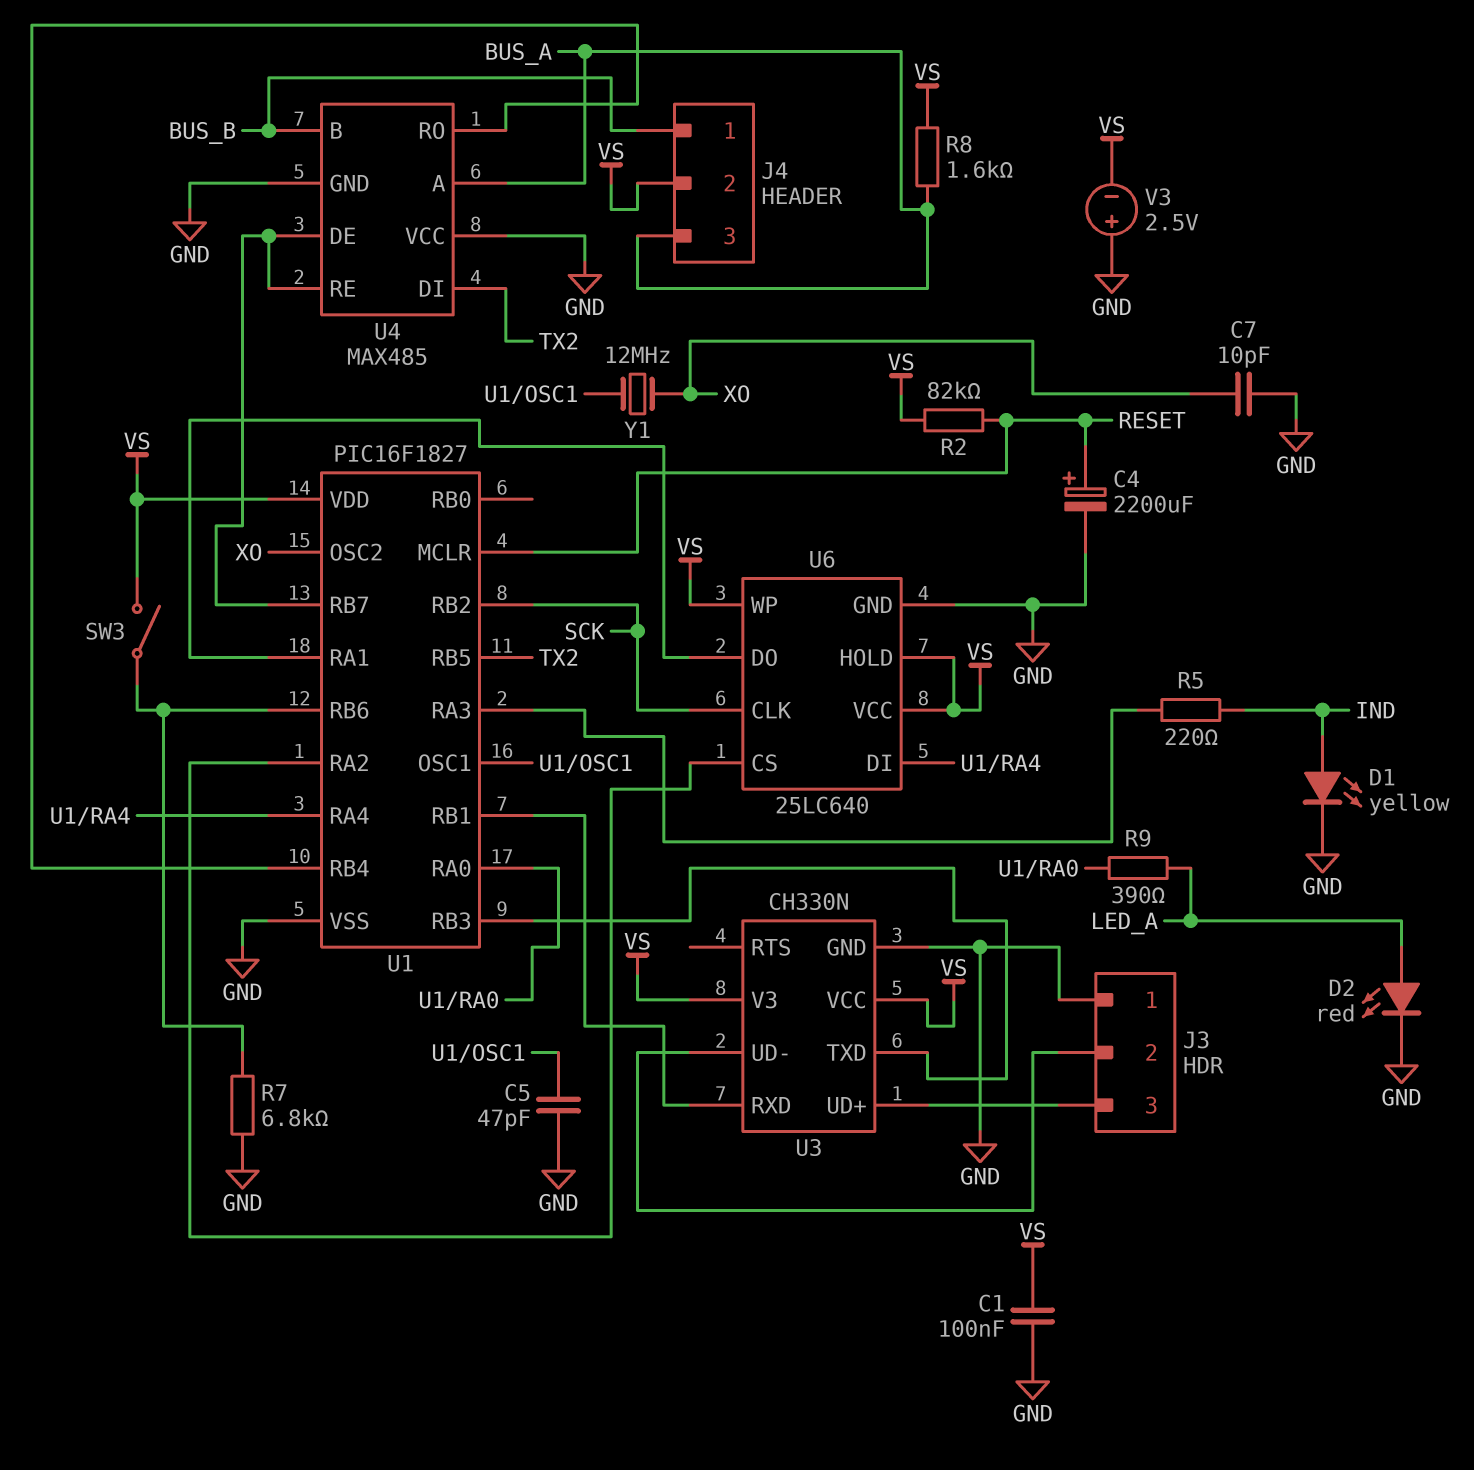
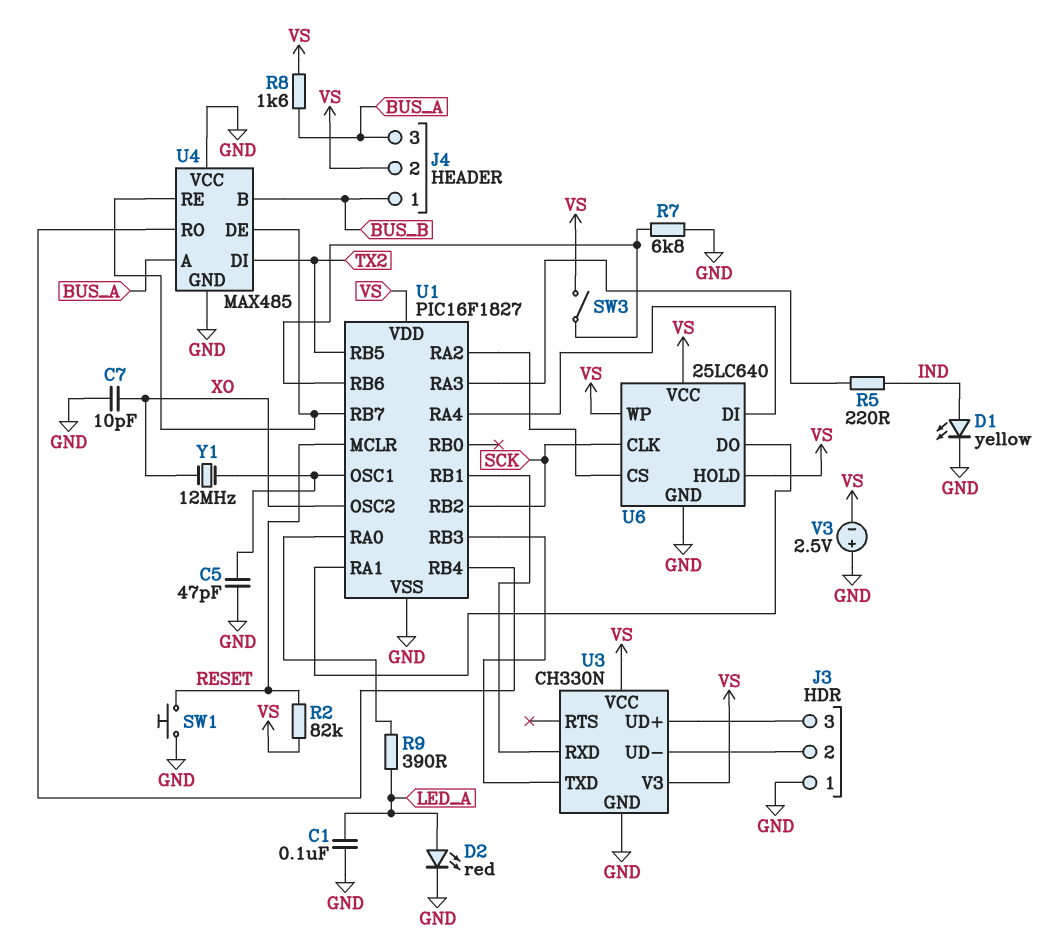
C1: 100nF (GND, VS) -> 100nF (GND, LED_A)
C4: 2200uF (plus RESET, minus GND) -> none
SW1: none -> button (GND, RESET)

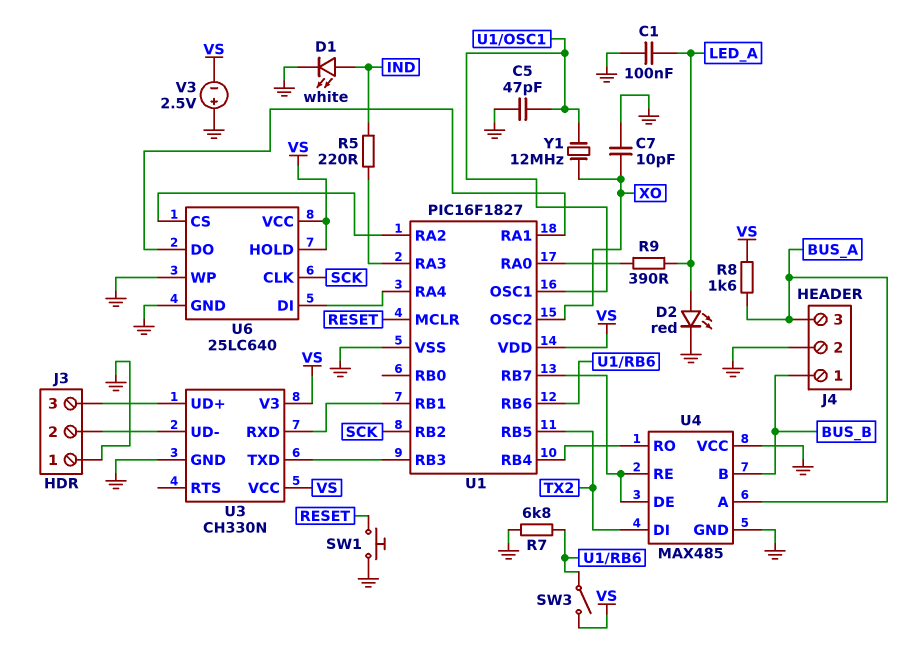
D1: LED yellow (A IND, K GND) -> LED white (A IND, K GND)
J4 pin 2: VS -> GND
R2: 82k (RESET, VS) -> none
U6 pin WP: VS -> GND

